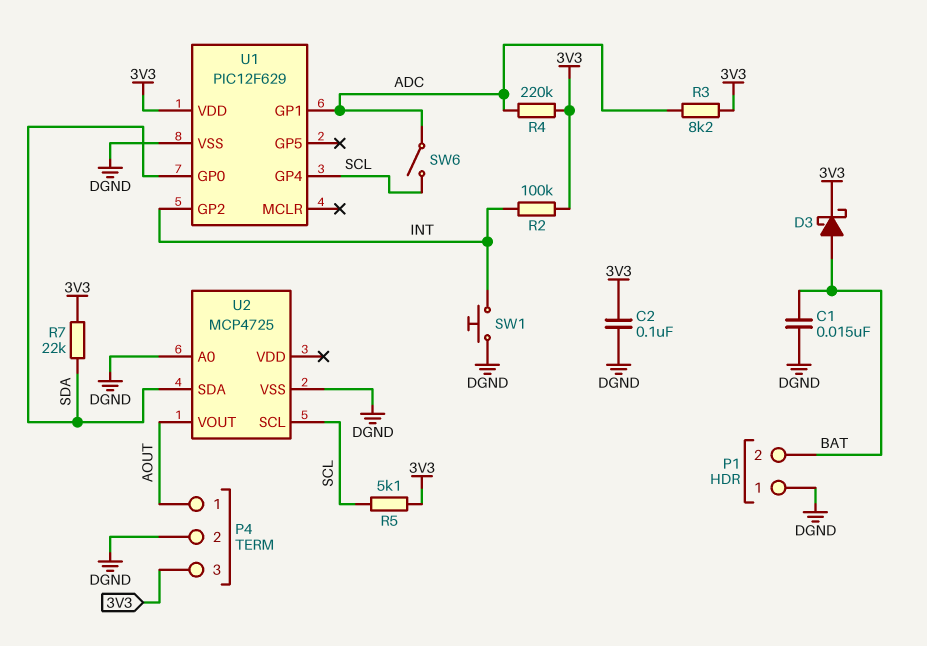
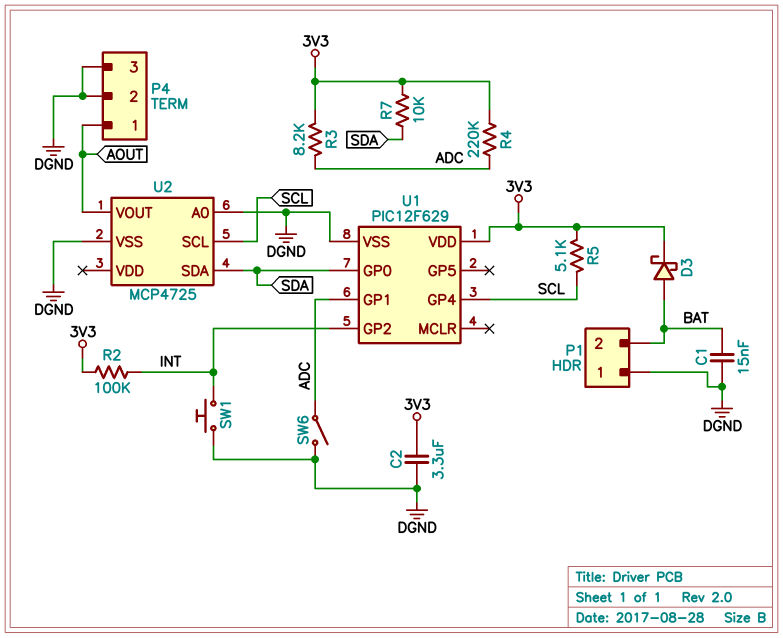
C2: 100nF (3V3, DGND) -> 3.3uF (3V3, DGND)
P4 pin 3: 3V3 -> DGND
R7: 22k (3V3, SDA) -> 10k (3V3, SDA)
SW6: switch (ADC, SCL) -> switch (ADC, DGND)

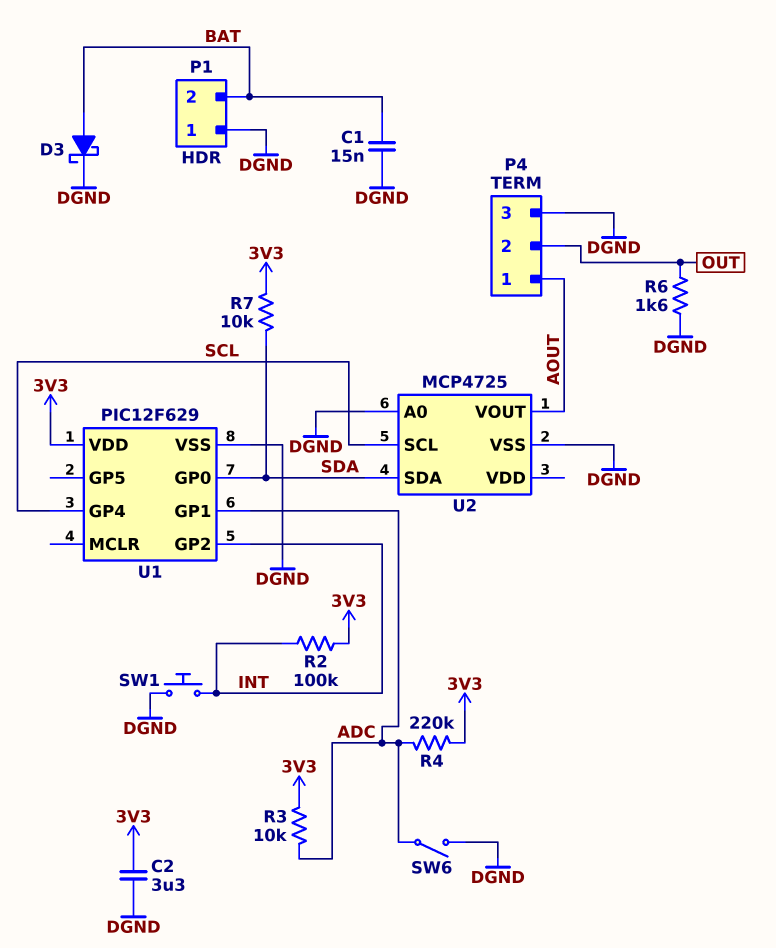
D3: schottky (A BAT, K 3V3) -> schottky (A BAT, K DGND)
P4 pin 2: DGND -> OUT
R3: 8.2k (3V3, ADC) -> 10k (3V3, ADC)
R5: 5.1k (3V3, SCL) -> none
R6: none -> 1.6k (DGND, OUT)

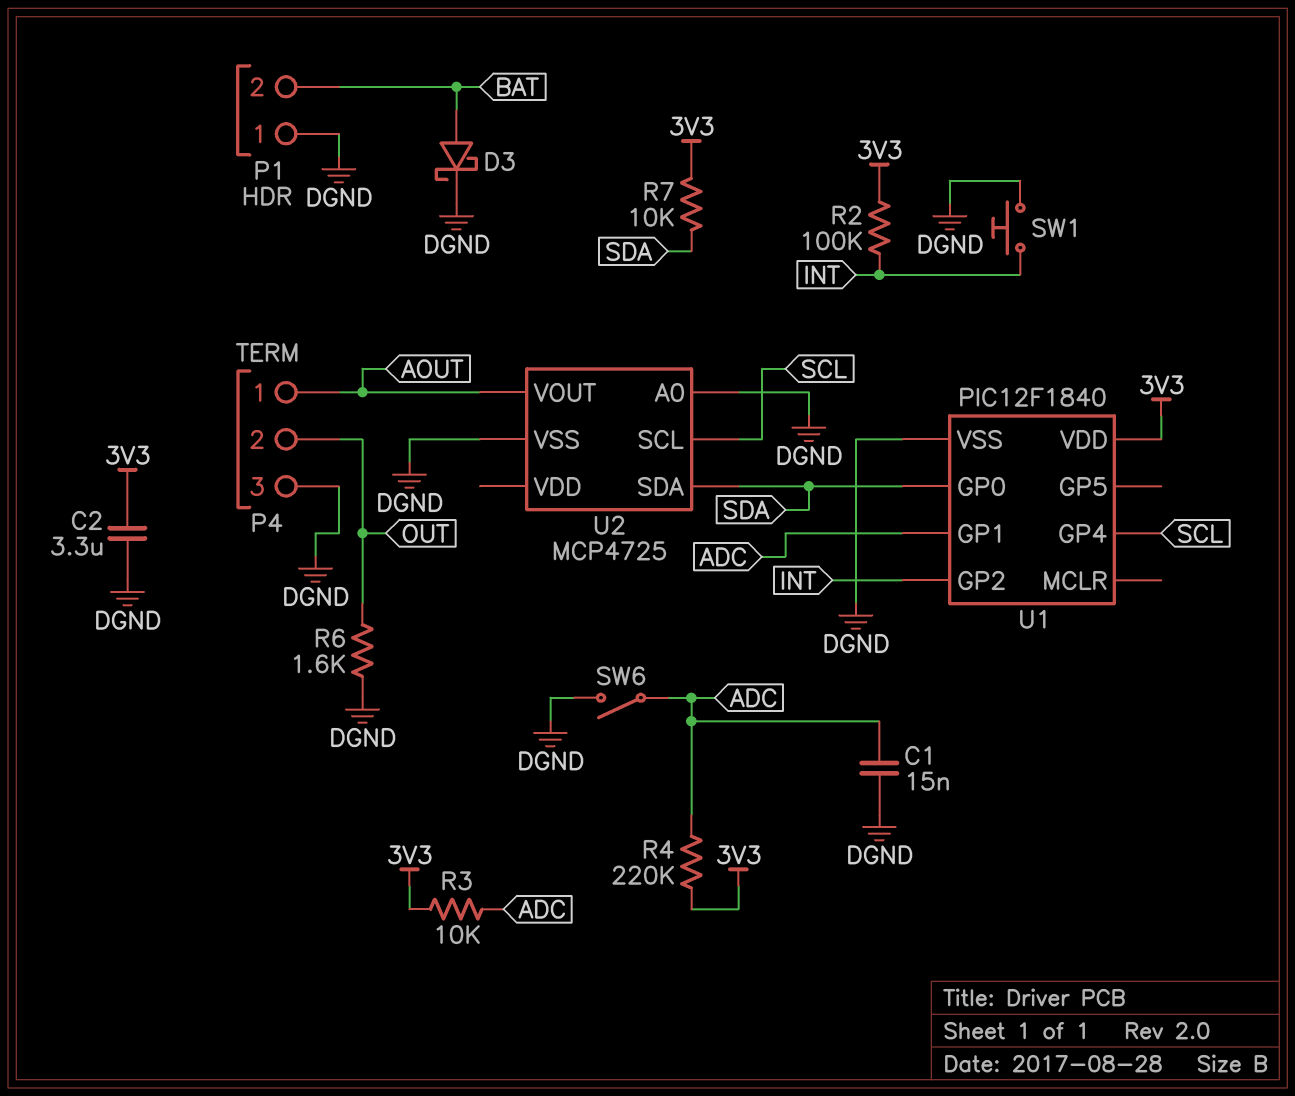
C1: 15nF (BAT, DGND) -> 15nF (ADC, DGND)
U1: PIC12F629 -> PIC12F1840

